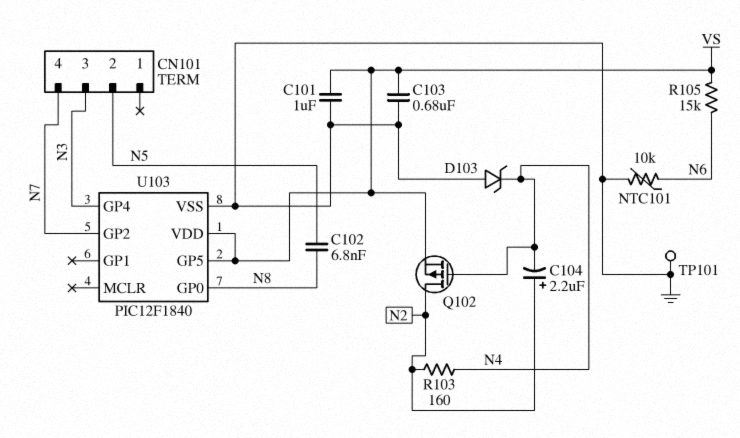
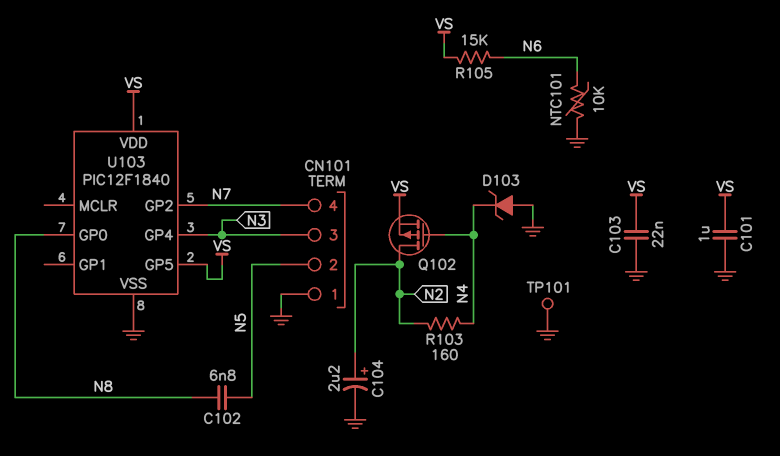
C103: 680nF (GND, VS) -> 22nF (GND, VS)
C104: 2.2uF (plus N2, minus N4) -> 2.2uF (plus N2, minus GND)
CN101 pin 1: none -> GND

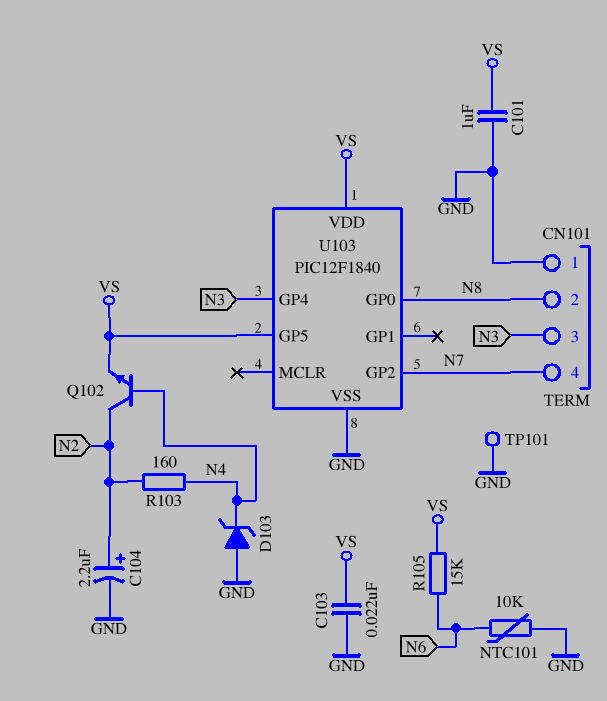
C102: 6.8nF (N5, N8) -> none
CN101 pin 2: N5 -> N8
Q102: PMOS (G N4, D N2, S VS) -> NPN (B N4, C N2, E VS)

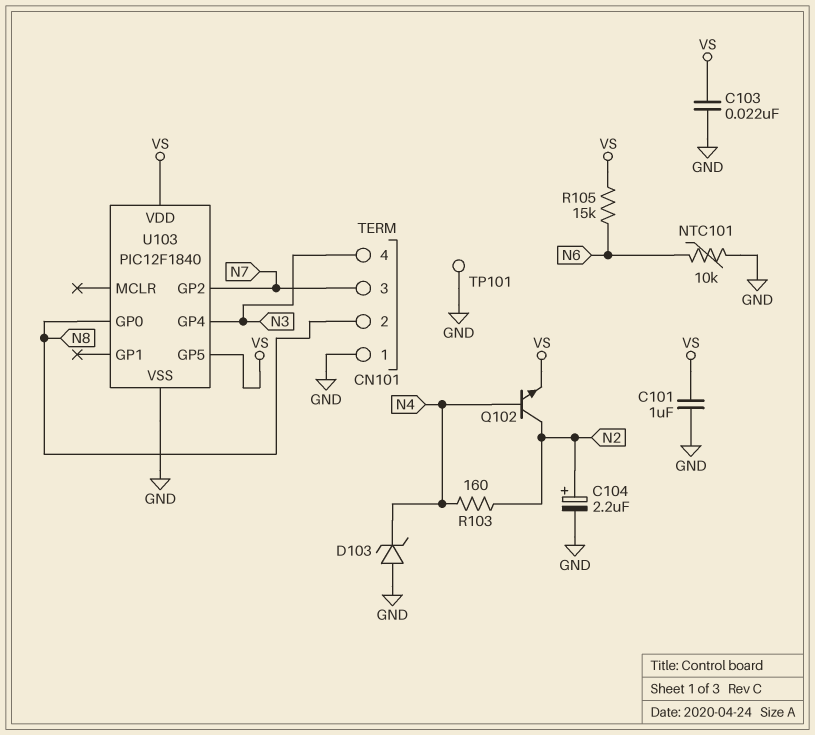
CN101 pin 3: N3 -> N7
CN101 pin 4: N7 -> N3

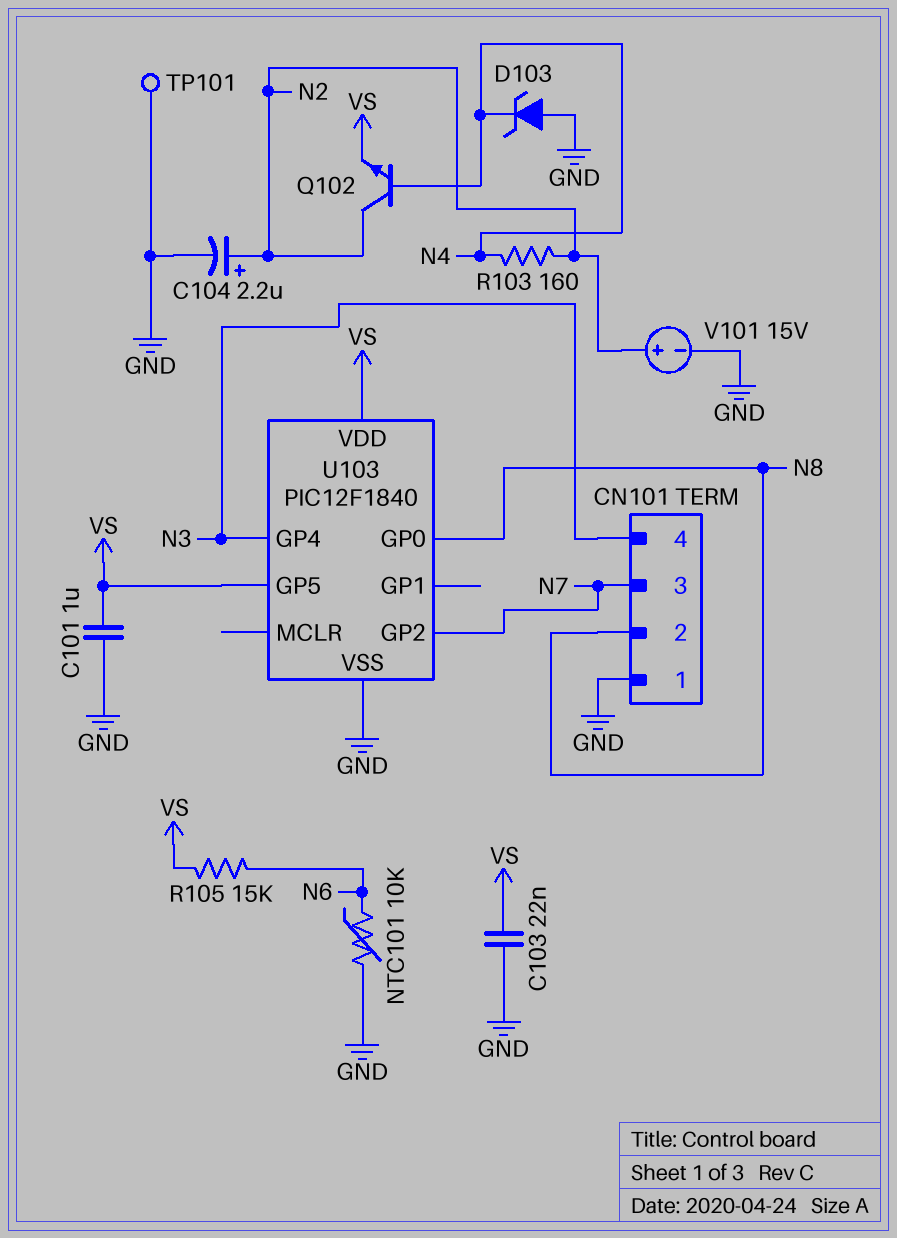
V101: none -> 15V (plus N2, minus GND)

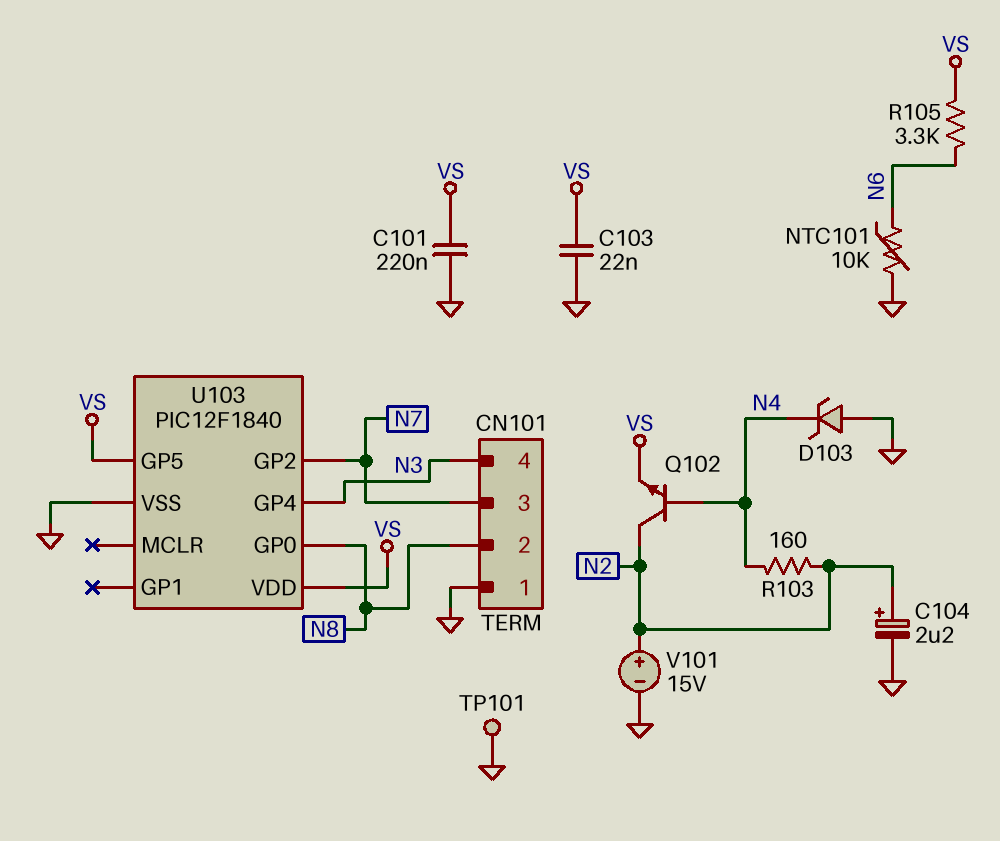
C101: 1uF (GND, VS) -> 220nF (GND, VS)
R105: 15k (N6, VS) -> 3.3k (N6, VS)

